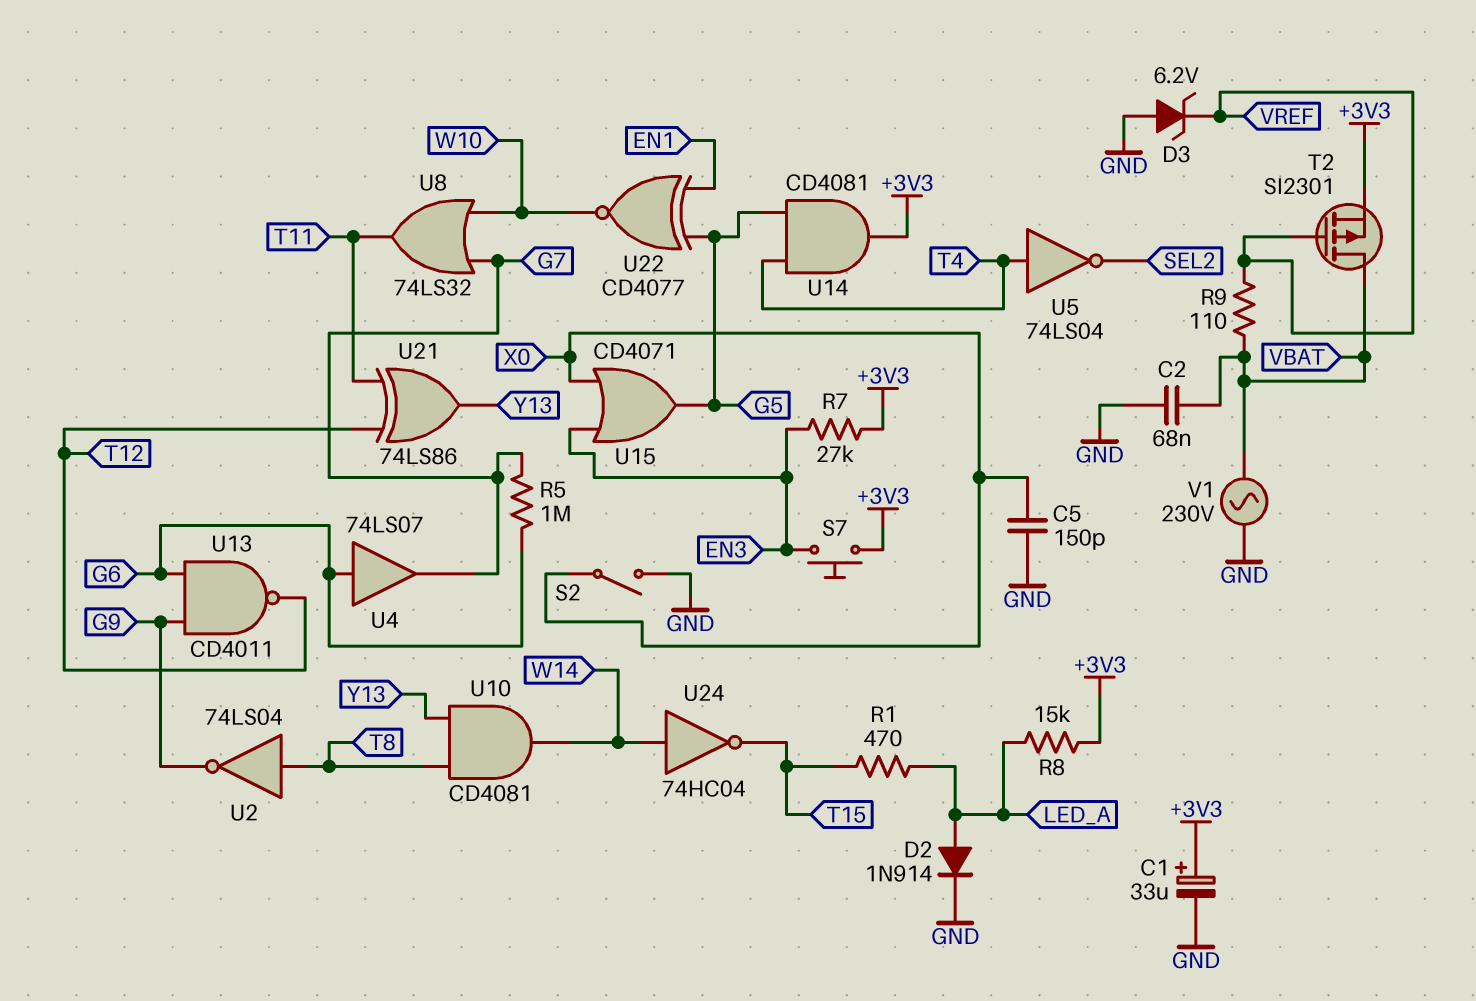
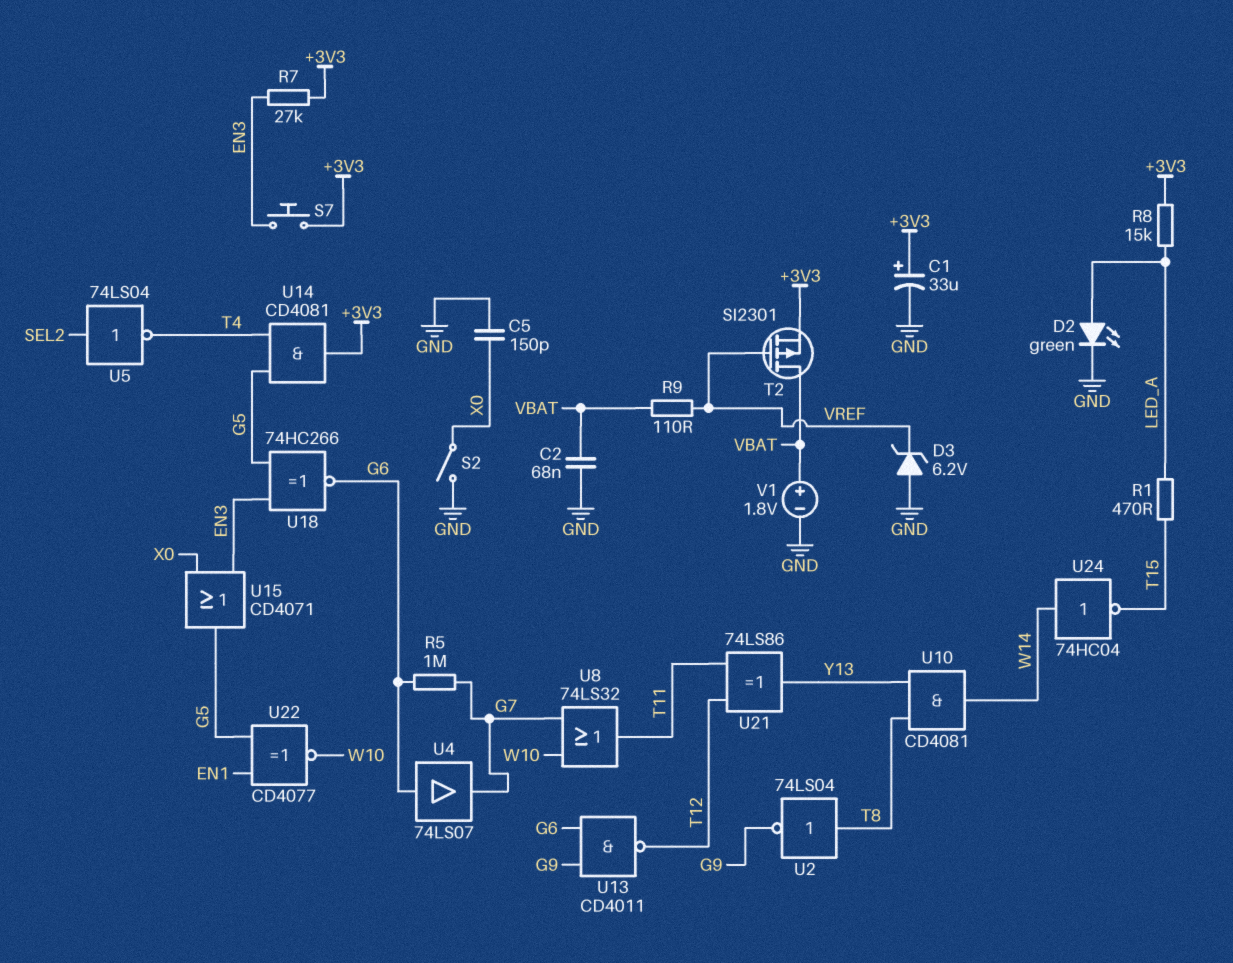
D2: diode 1N914 (A LED_A, K GND) -> LED green (A LED_A, K GND)
U5: NOT 74LS04 (in T4, out SEL2) -> NOT 74LS04 (in SEL2, out T4)
U18: none -> XNOR 74HC266 (in EN3, in G5, out G6)
V1: AC 230V (GND, VBAT) -> 1.8V (plus VBAT, minus GND)

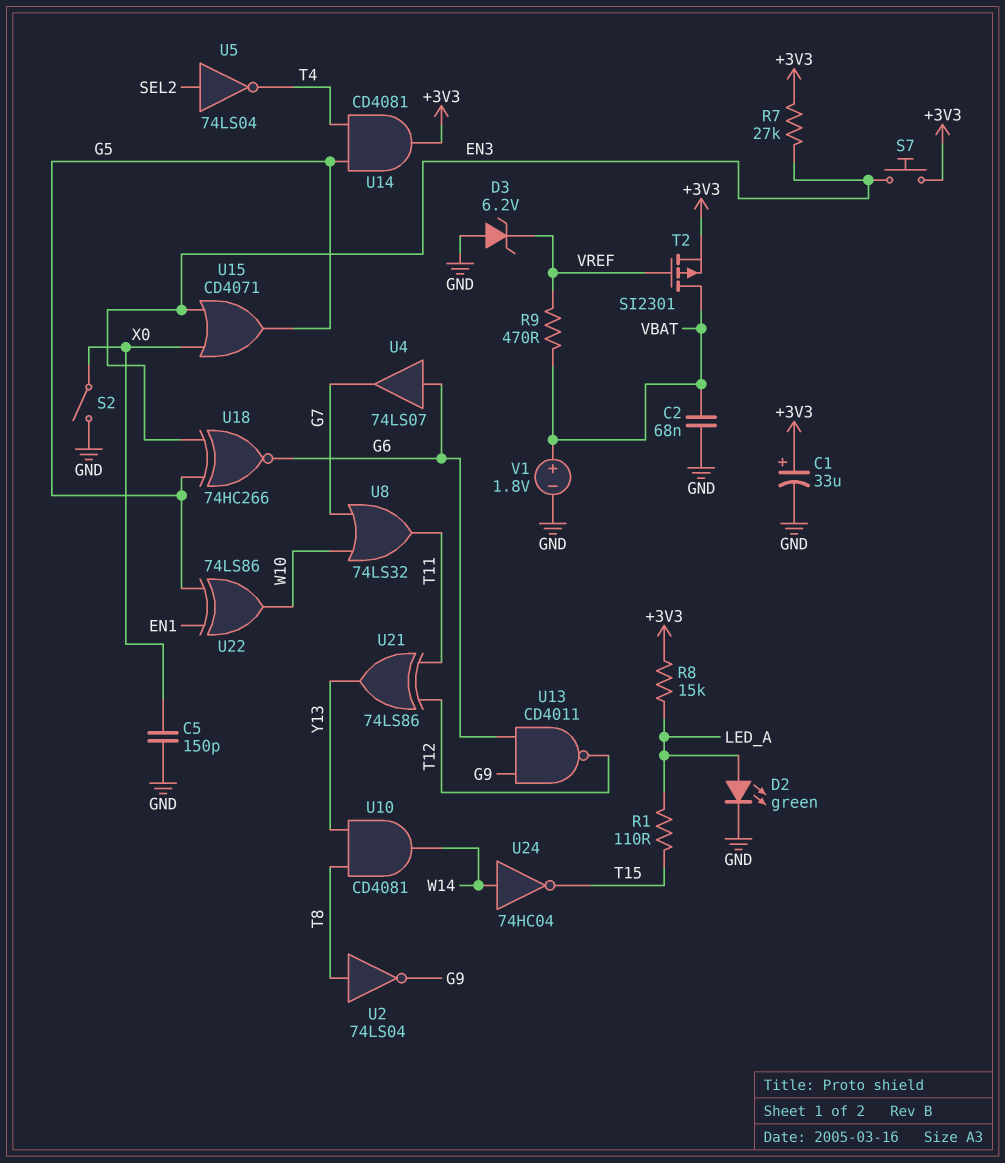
R1: 470 (LED_A, T15) -> 110 (LED_A, T15)
R5: 1M (G6, G7) -> none
R9: 110 (VBAT, VREF) -> 470 (VBAT, VREF)
U22: XNOR CD4077 (in EN1, in G5, out W10) -> XOR 74LS86 (in EN1, in G5, out W10)

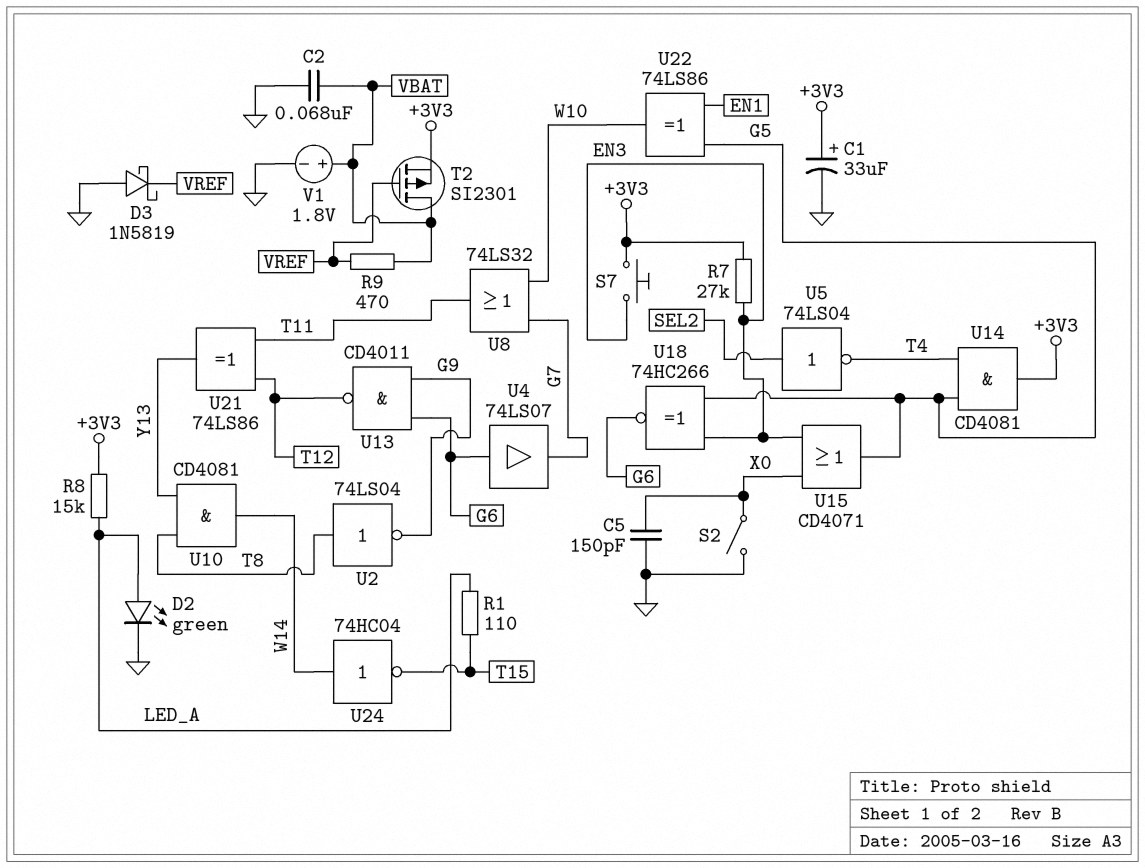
D3: zener 6.2V (A GND, K VREF) -> schottky 1N5819 (A GND, K VREF)

